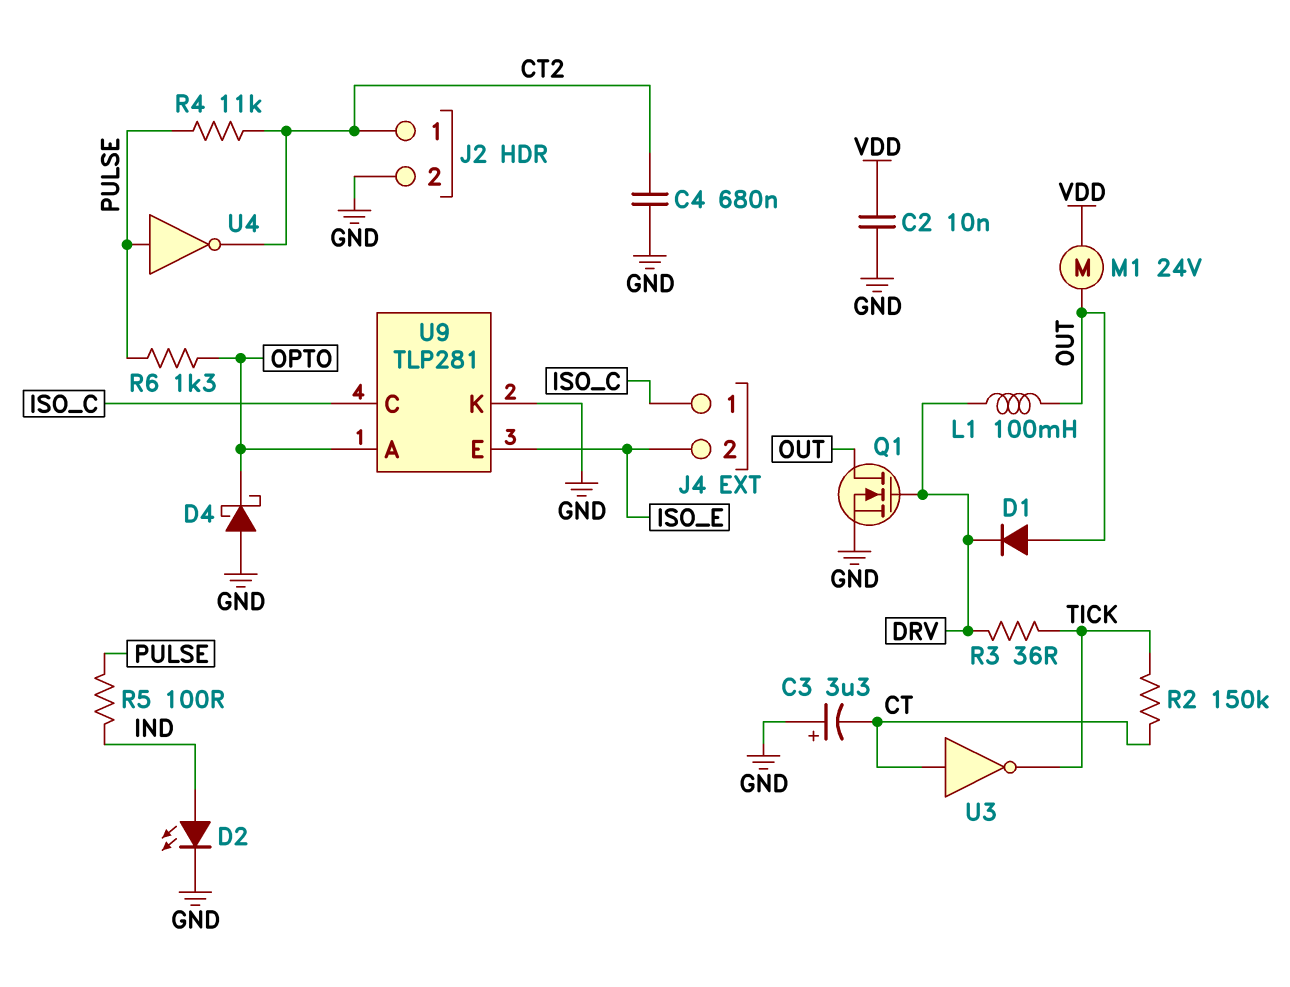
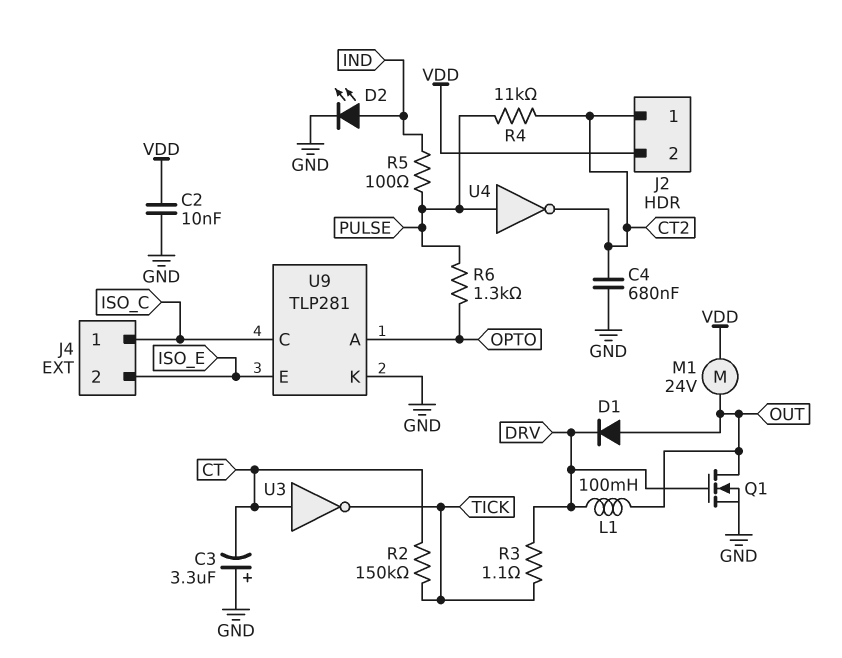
D4: schottky (A GND, K OPTO) -> none
J2 pin 2: GND -> VDD
R3: 36 (DRV, TICK) -> 1.1 (DRV, TICK)

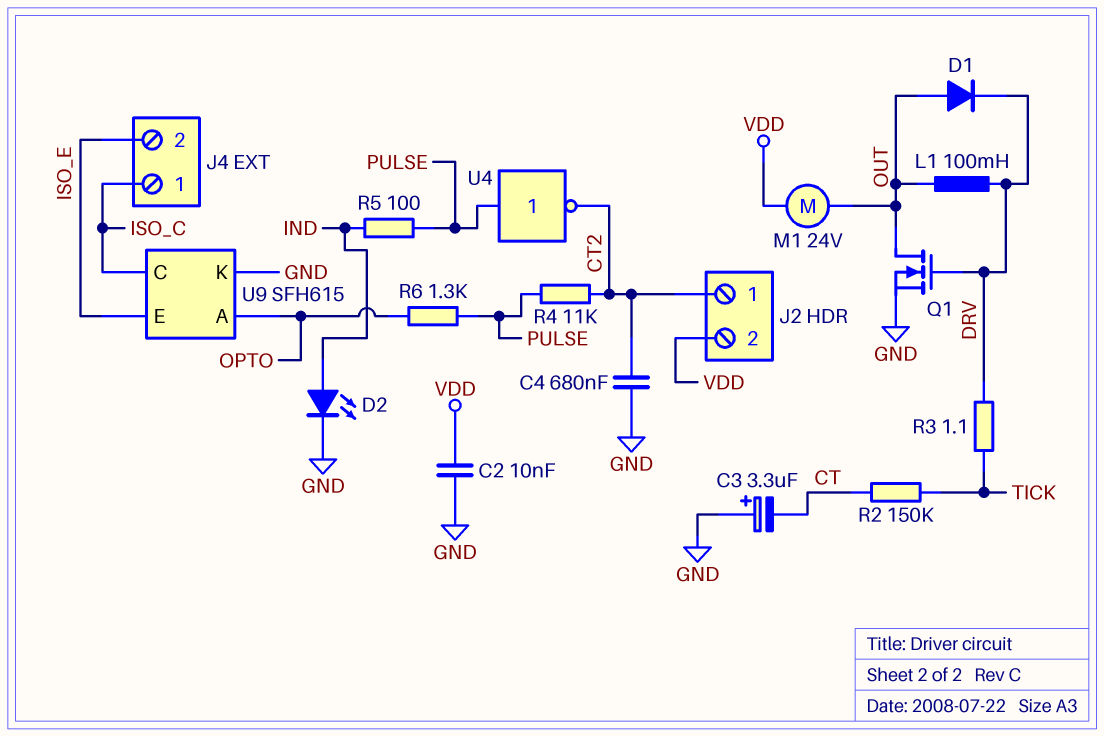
U3: NOT (in CT, out TICK) -> none
U9: TLP281 -> SFH615

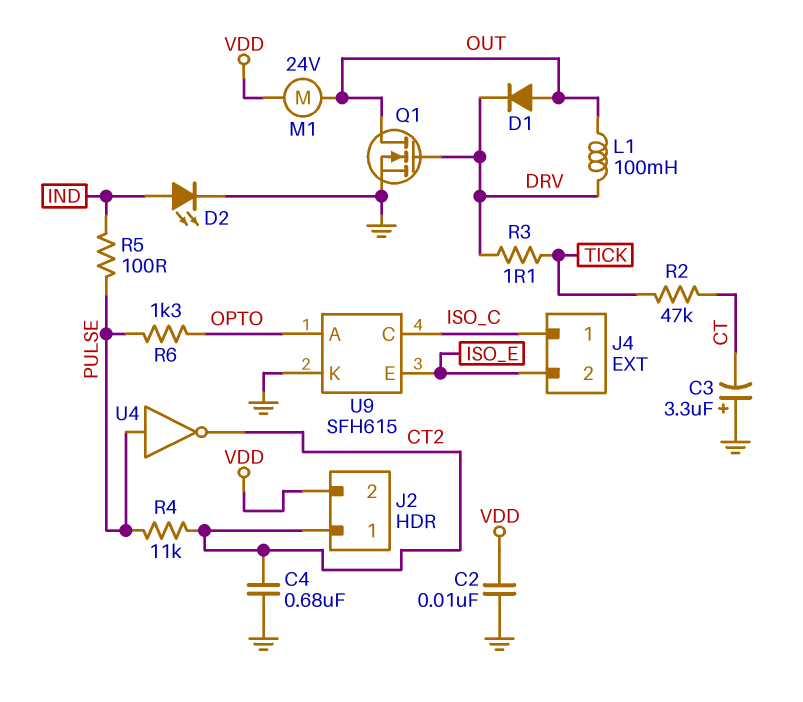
R2: 150k (CT, TICK) -> 47k (CT, TICK)

